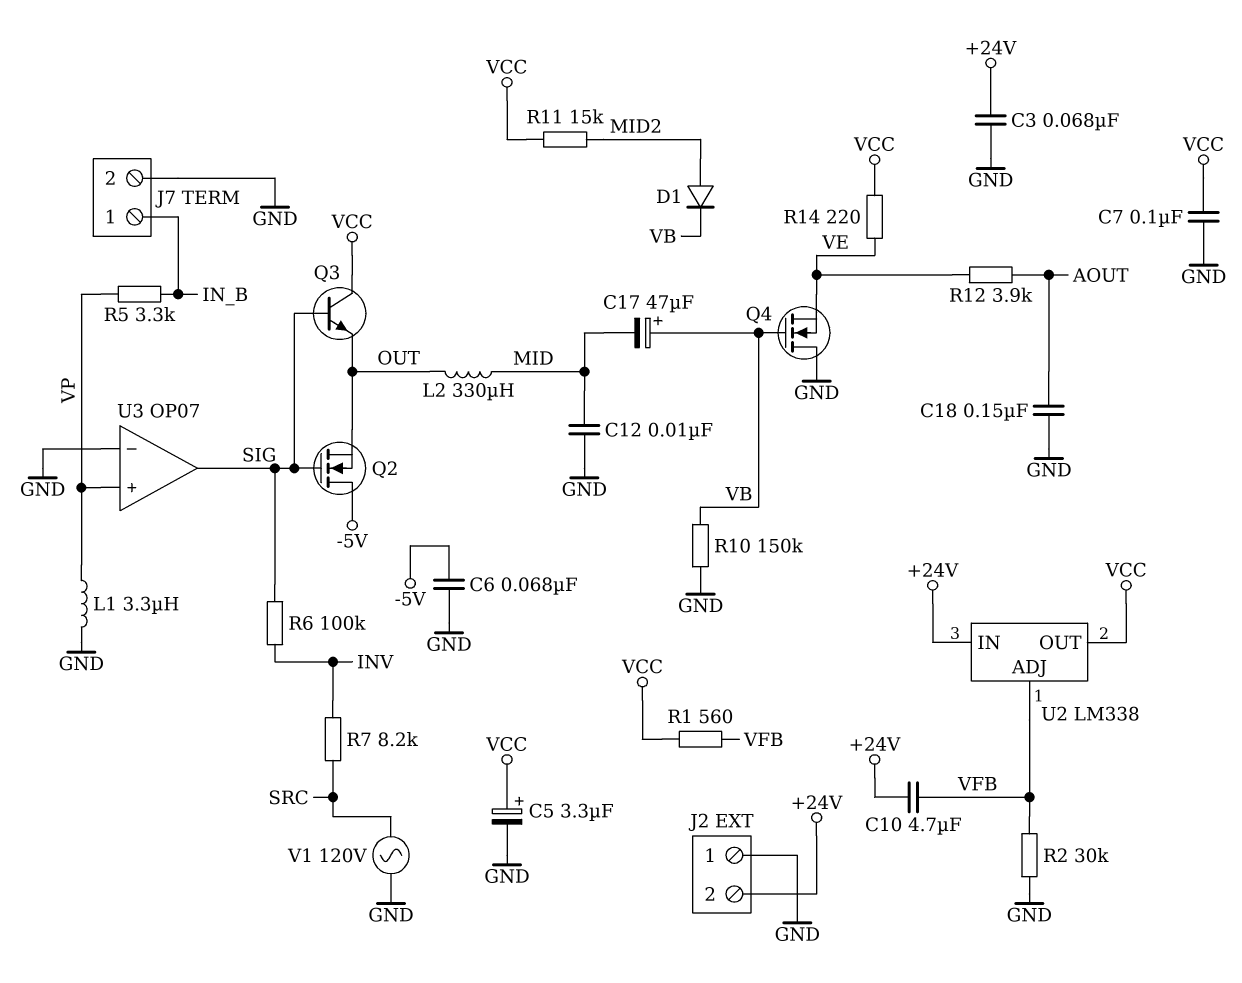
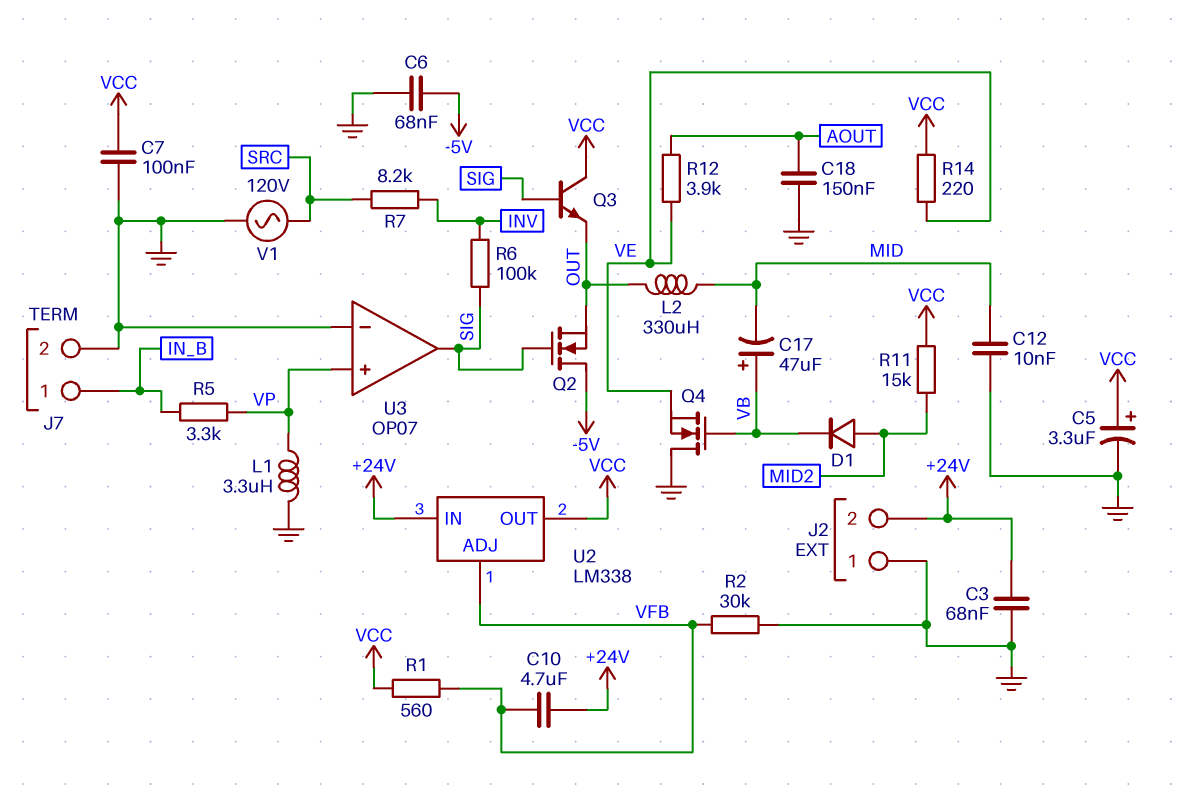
R10: 150k (GND, VB) -> none

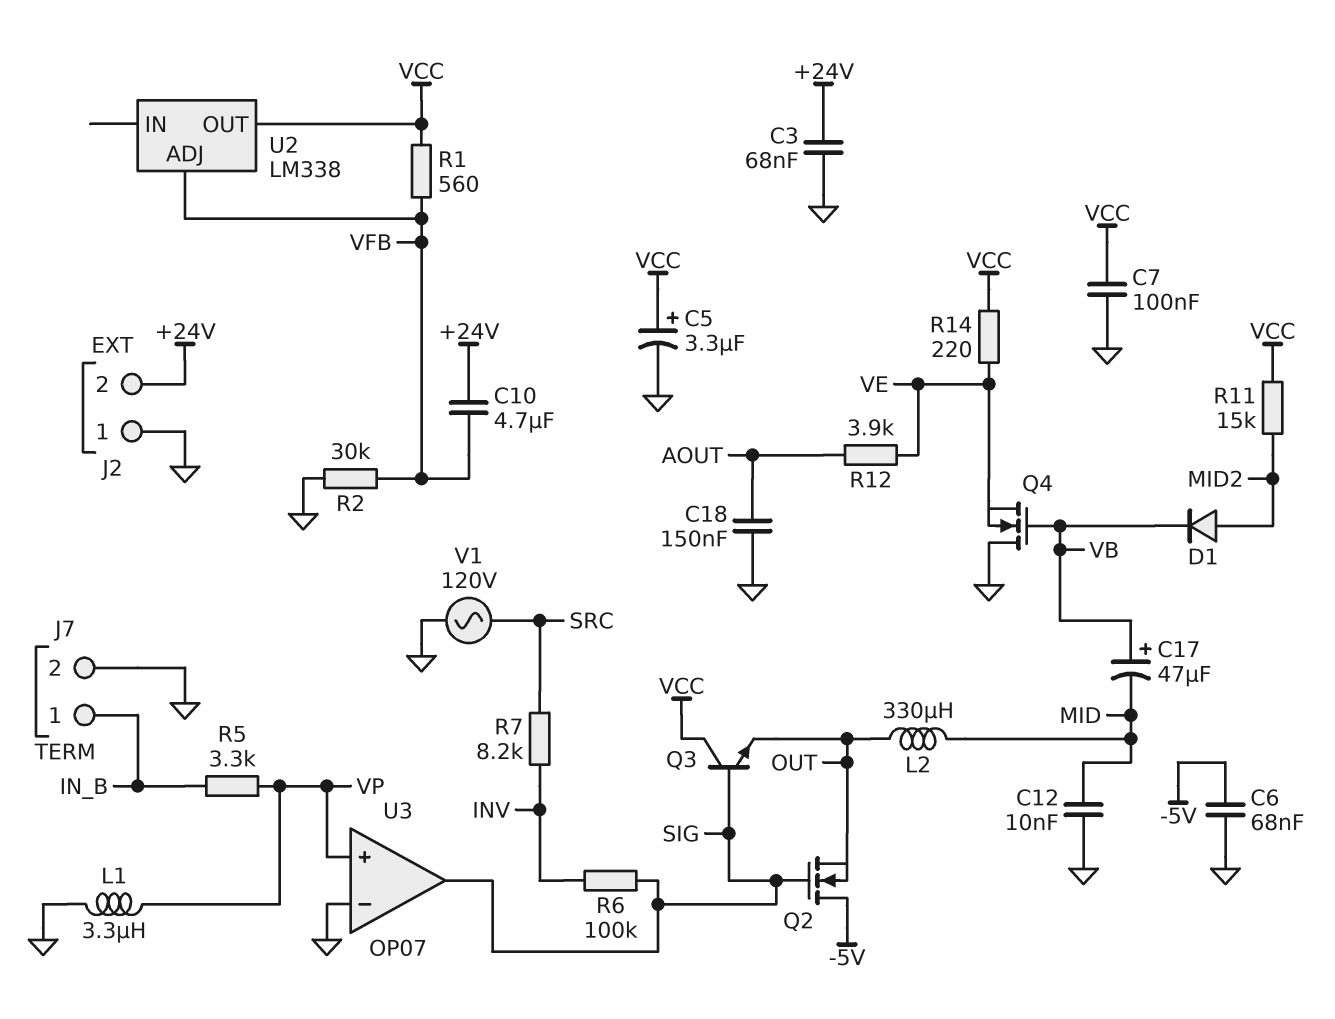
U2 pin IN: +24V -> none

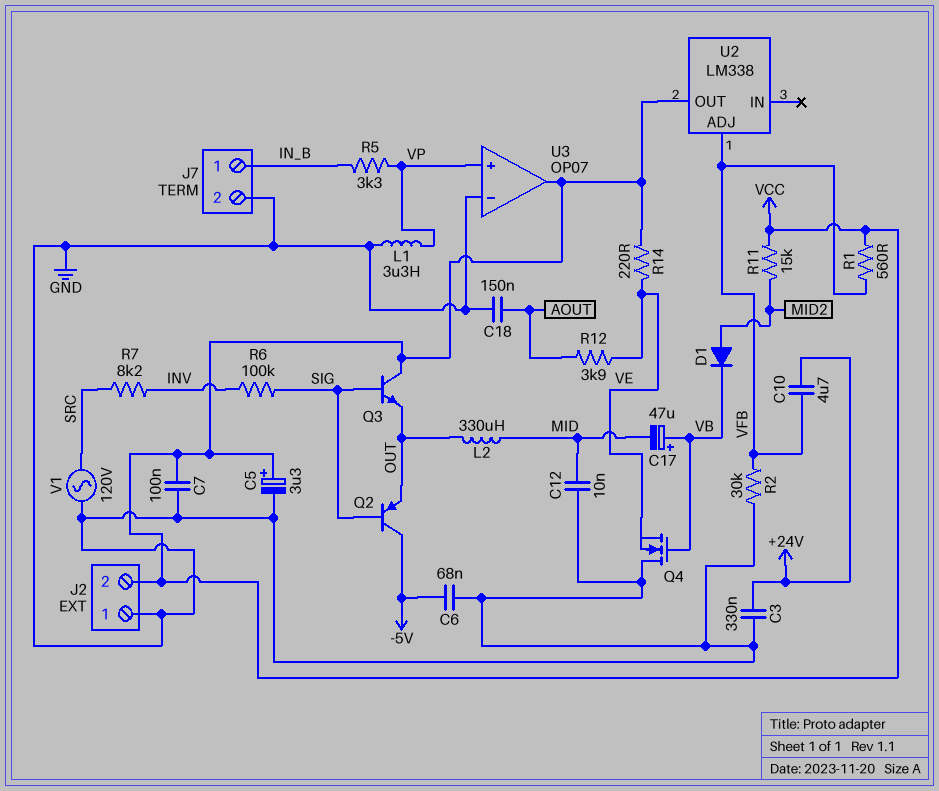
C3: 68nF (+24V, GND) -> 330nF (+24V, GND)
J2 pin 2: +24V -> VCC
Q2: NMOS (G SIG, D -5V, S OUT) -> PNP (B SIG, C -5V, E OUT)
U3 pin out: SIG -> VCC

